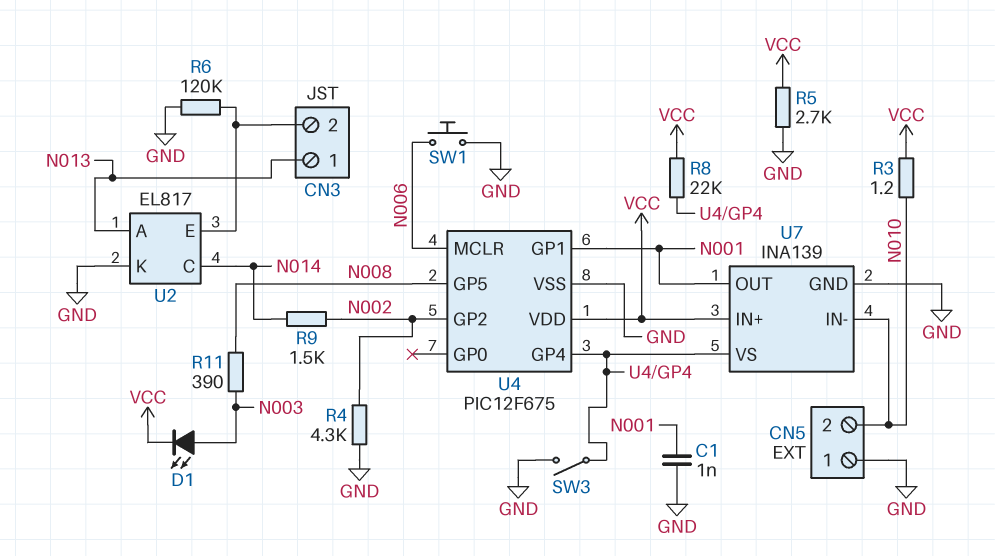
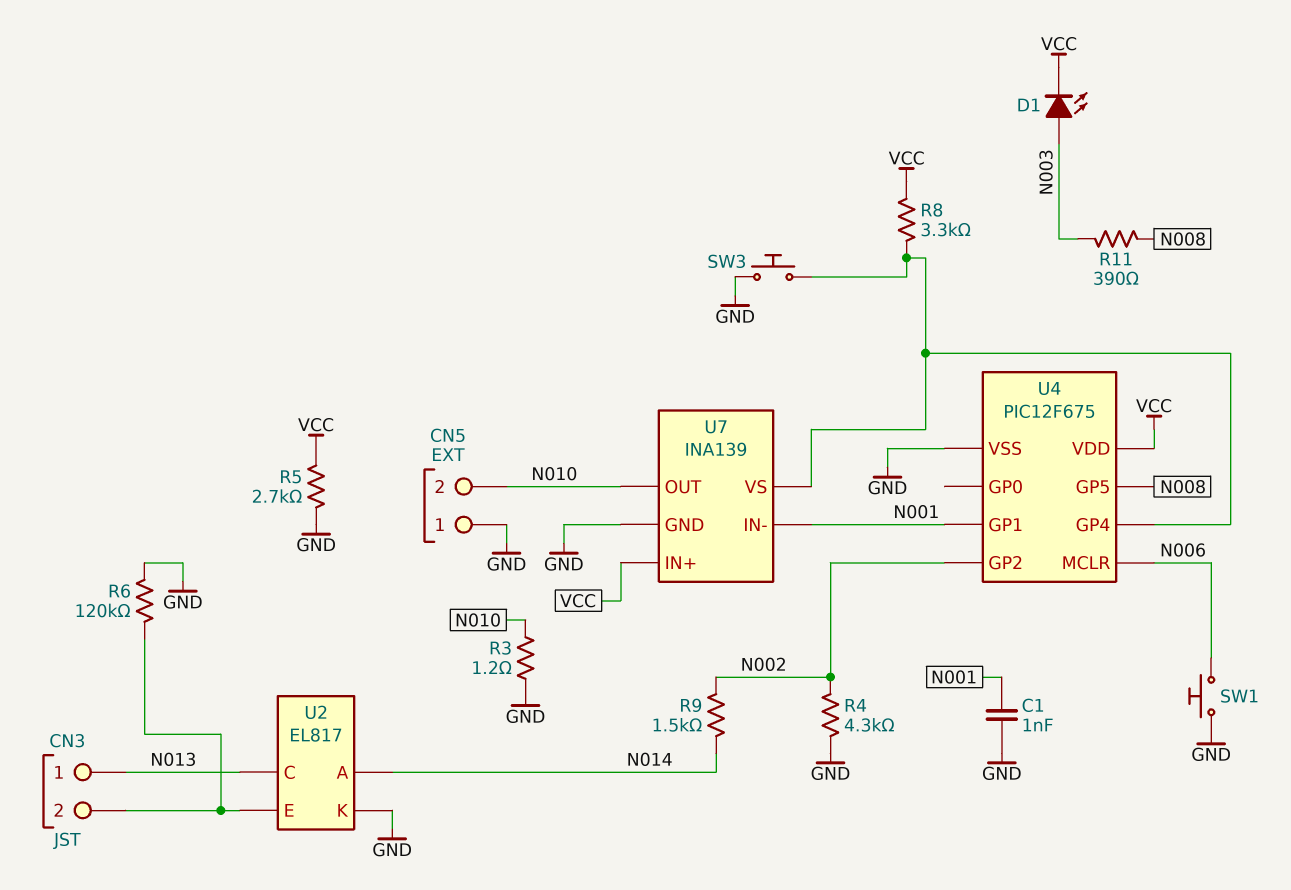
R3: 1.2 (N010, VCC) -> 1.2 (GND, N010)
R8: 22k (U4/GP4, VCC) -> 3.3k (U4/GP4, VCC)
SW3: switch (GND, U4/GP4) -> button (GND, U4/GP4)
U2 pin A: N013 -> N014
U2 pin C: N014 -> N013
U7 pin IN-: N010 -> N001
U7 pin OUT: N001 -> N010

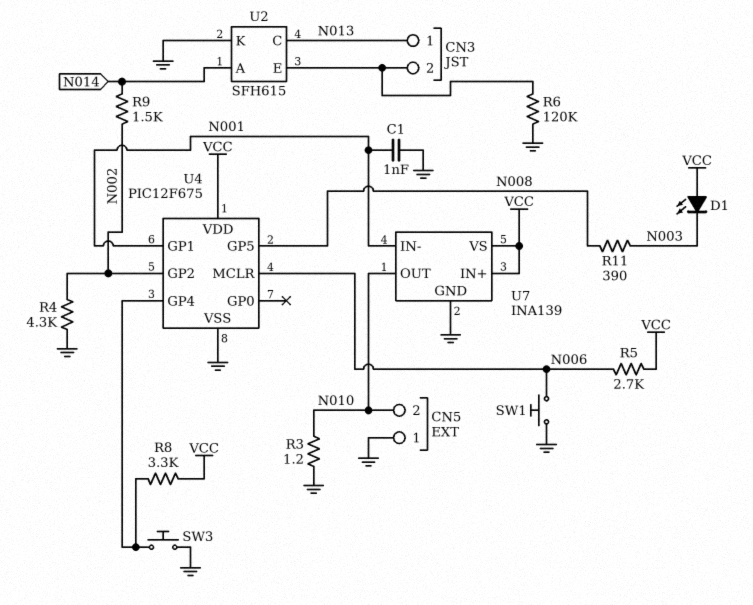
D1: LED (A N003, K VCC) -> LED (A VCC, K N003)
R5: 2.7k (GND, VCC) -> 2.7k (N006, VCC)
U2: EL817 -> SFH615
U7 pin VS: U4/GP4 -> VCC

